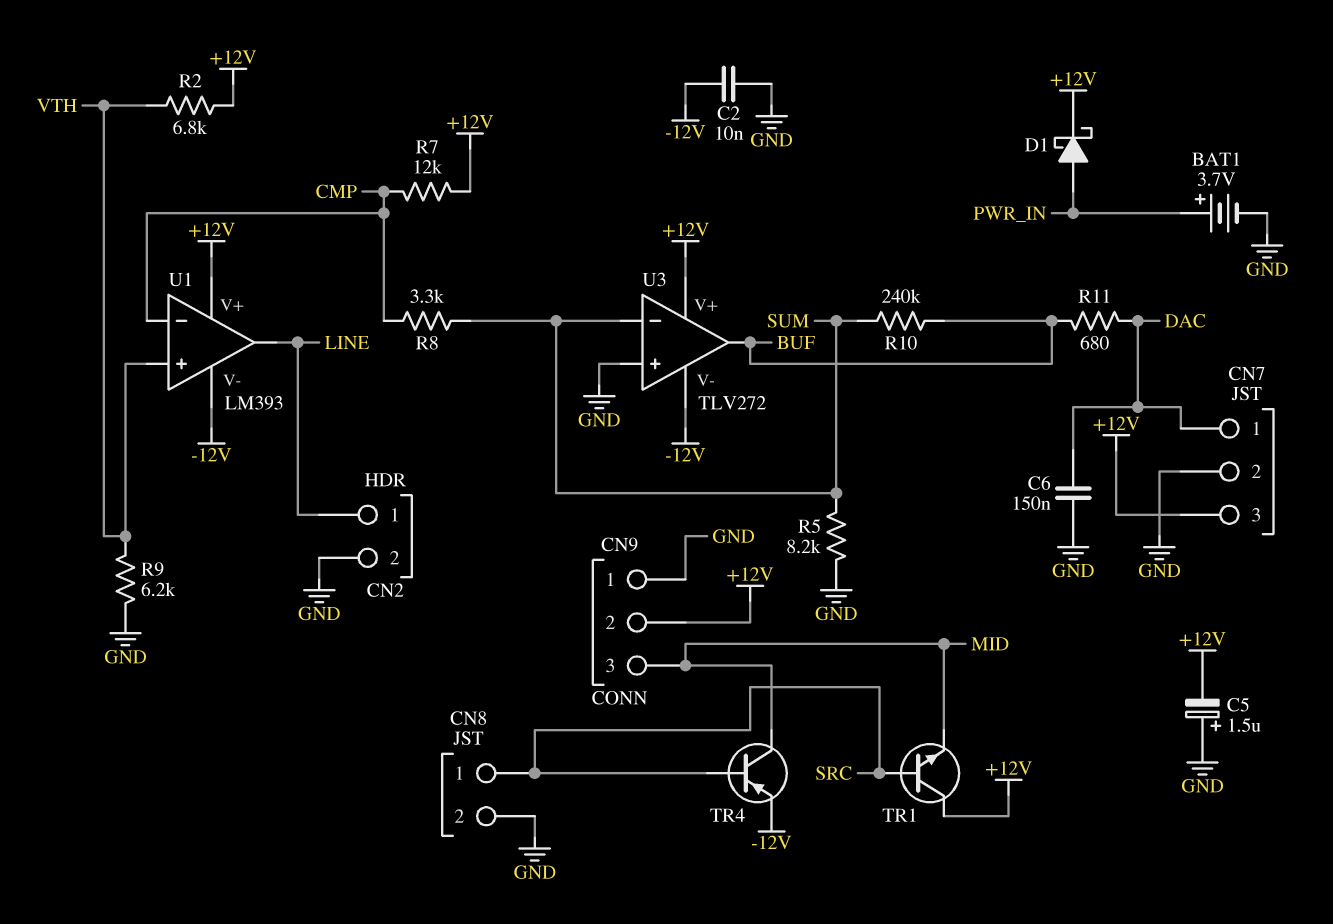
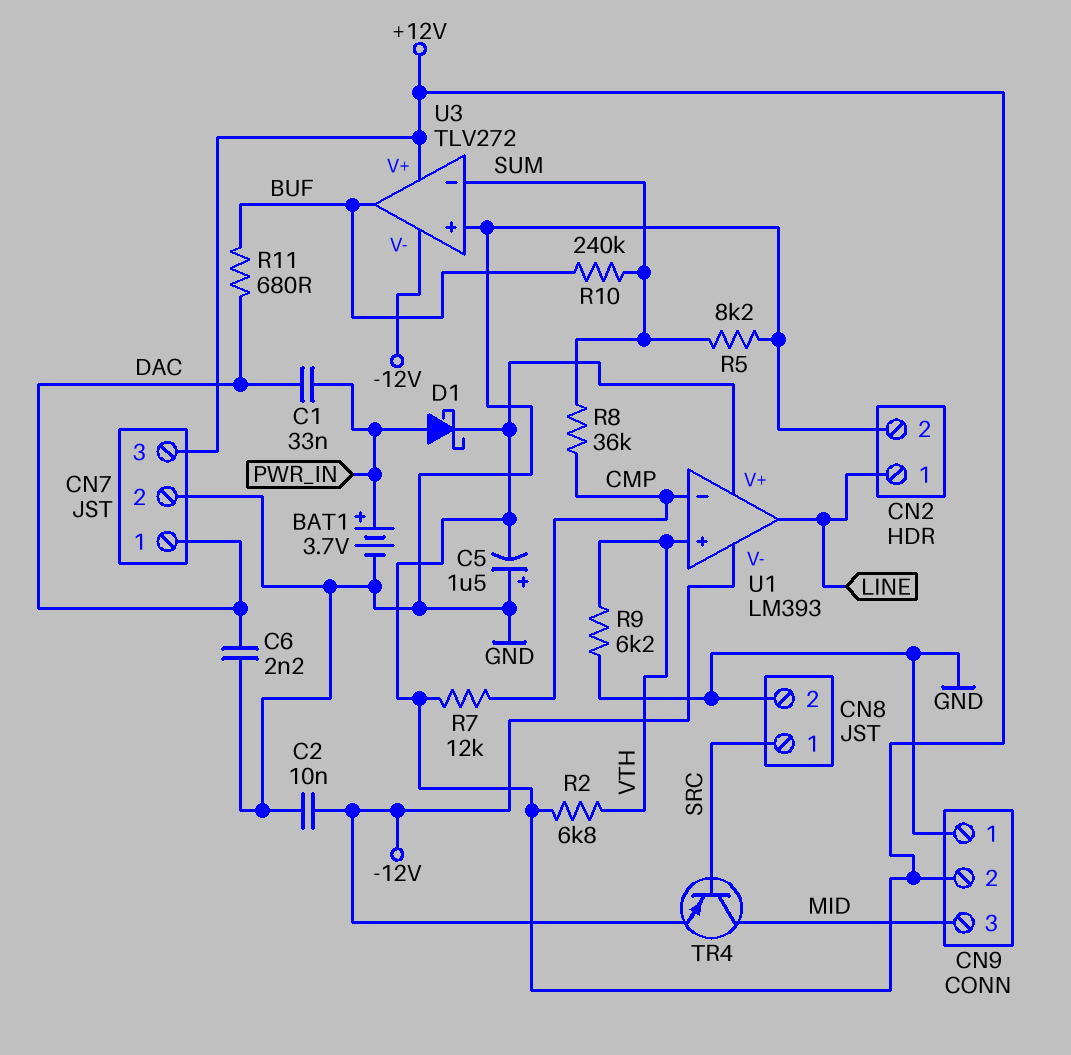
C1: none -> 33nF (DAC, PWR_IN)
C6: 150nF (DAC, GND) -> 2.2nF (DAC, GND)
R8: 3.3k (CMP, SUM) -> 36k (CMP, SUM)
TR1: NPN (B SRC, C +12V, E MID) -> none

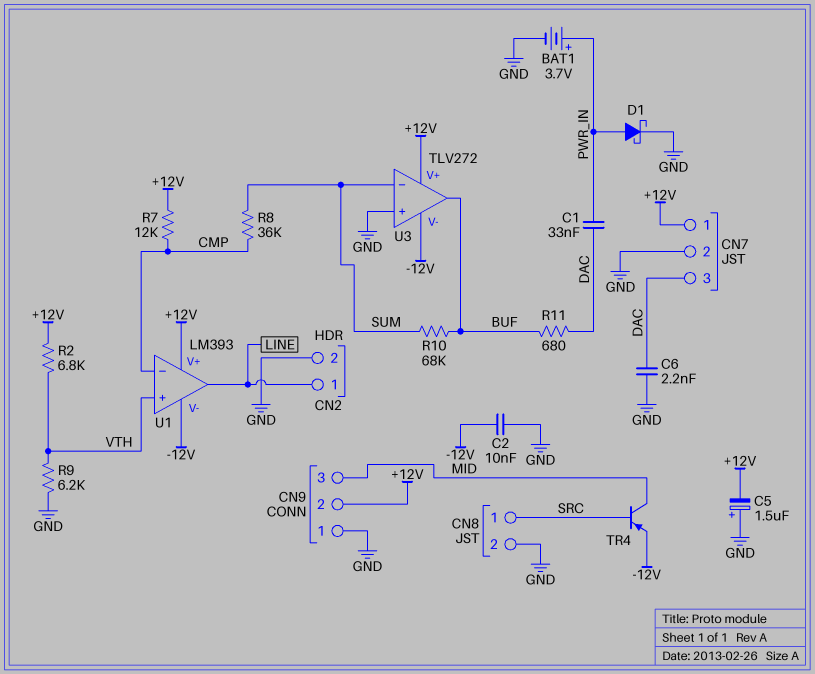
CN7 pin 1: DAC -> +12V
CN7 pin 3: +12V -> DAC
D1: schottky (A PWR_IN, K +12V) -> schottky (A PWR_IN, K GND)
R5: 8.2k (GND, SUM) -> none
R10: 240k (BUF, SUM) -> 68k (BUF, SUM)

